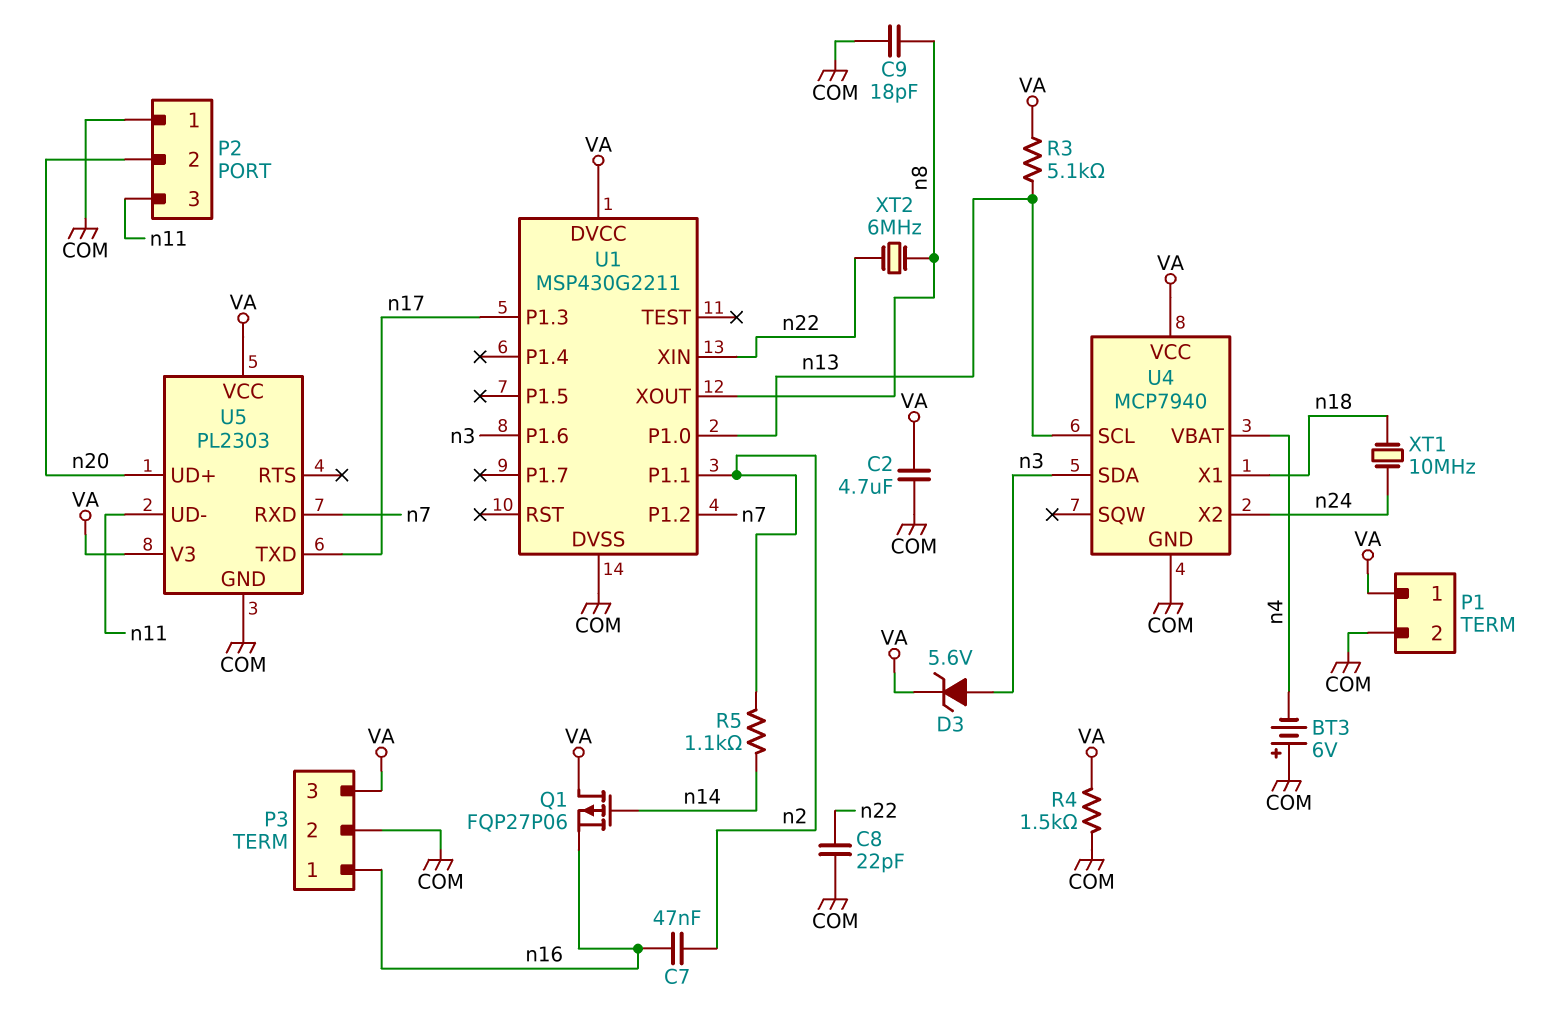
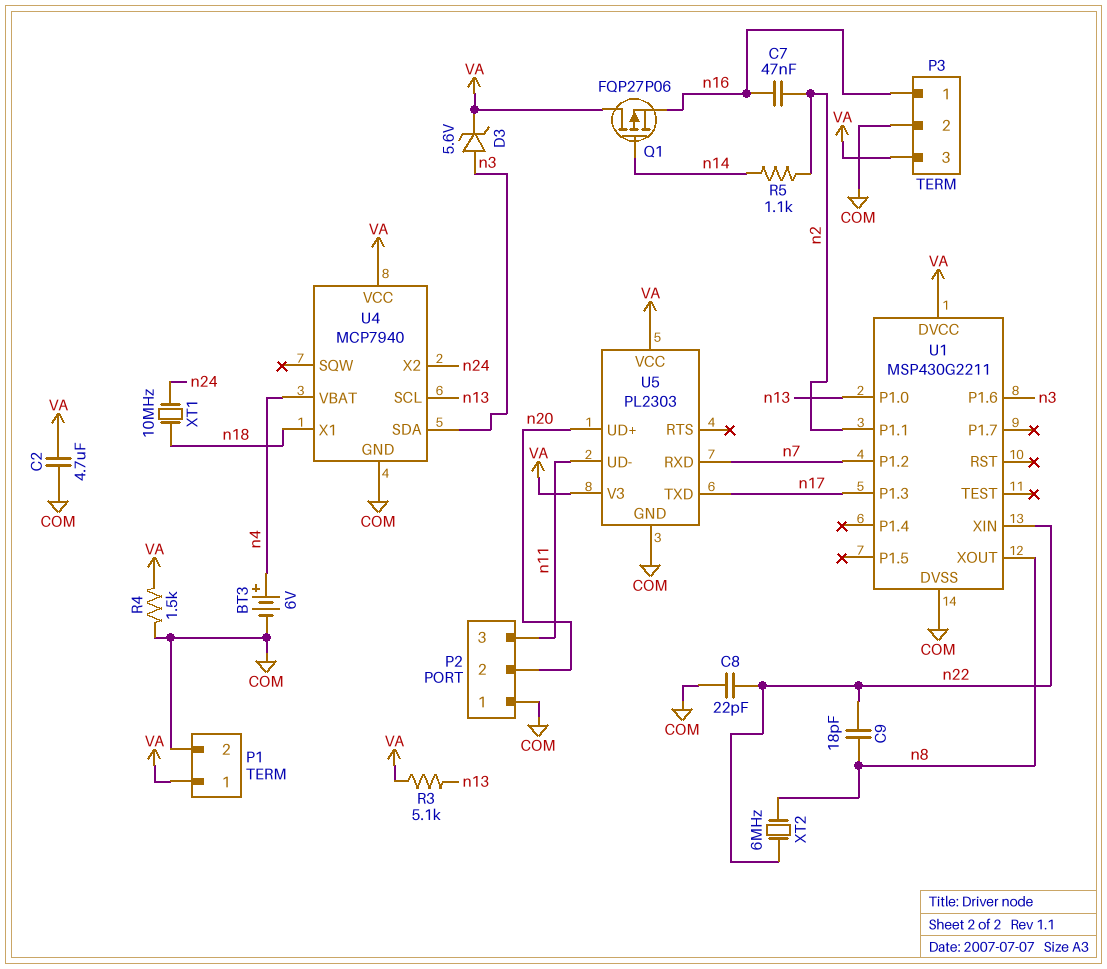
BT3: 6V (plus COM, minus n4) -> 6V (plus n4, minus COM)
C9: 18pF (COM, n8) -> 18pF (n8, n22)

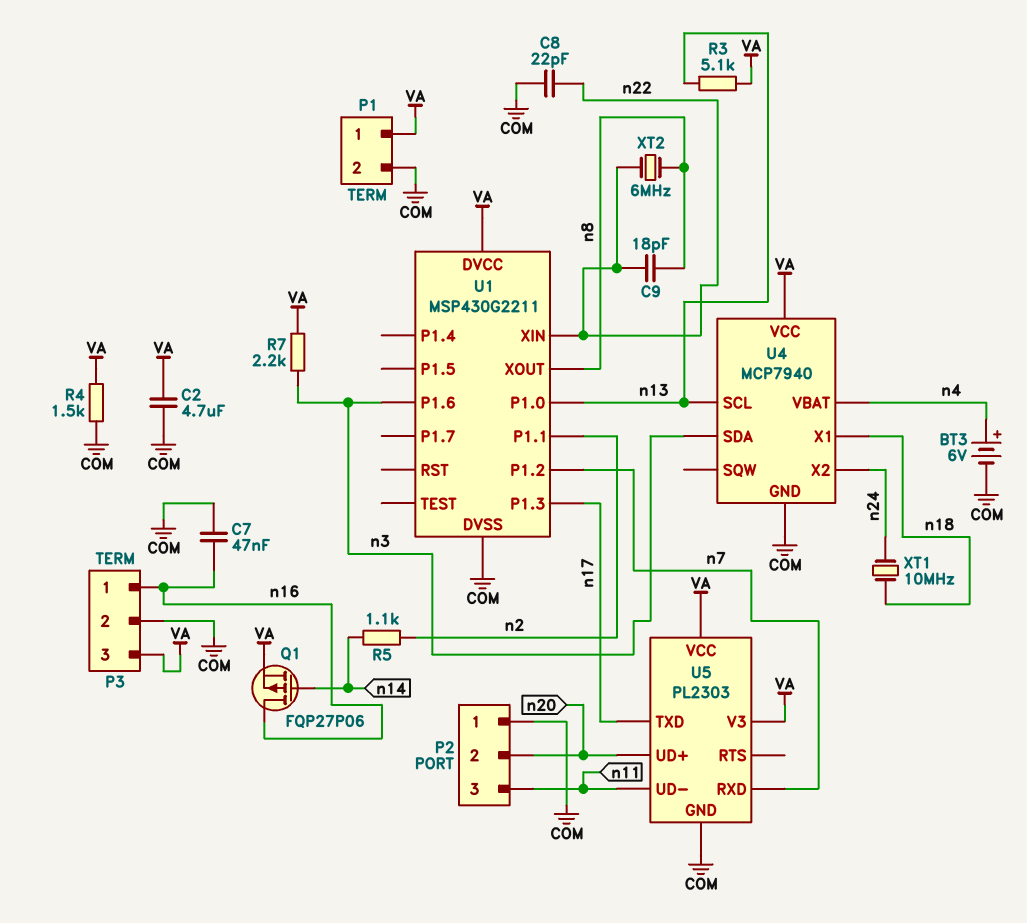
C7: 47nF (n2, n16) -> 47nF (COM, n16)
D3: zener 5.6V (A n3, K VA) -> none
Q1: PMOS FQP27P06 (G n14, D VA, S n16) -> PMOS FQP27P06 (G n14, D n16, S VA)
R7: none -> 2.2k (VA, n3)

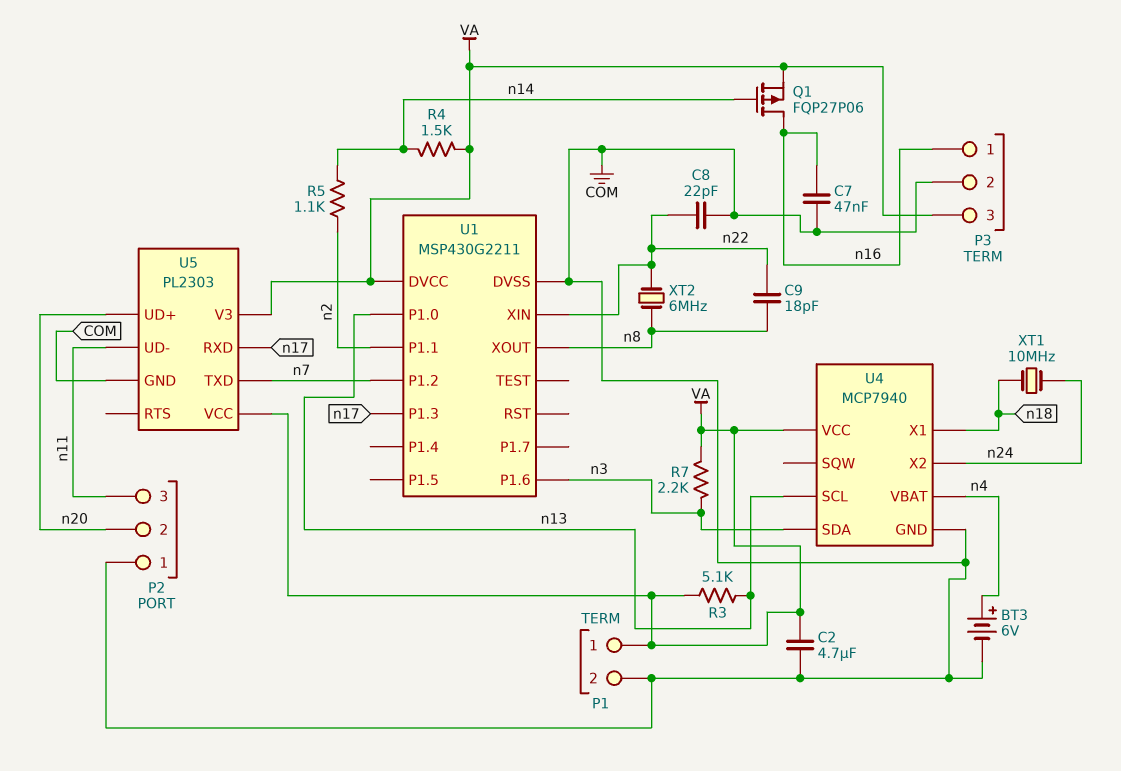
R4: 1.5k (COM, VA) -> 1.5k (VA, n14)
U5 pin RXD: n7 -> n17
U5 pin TXD: n17 -> n7

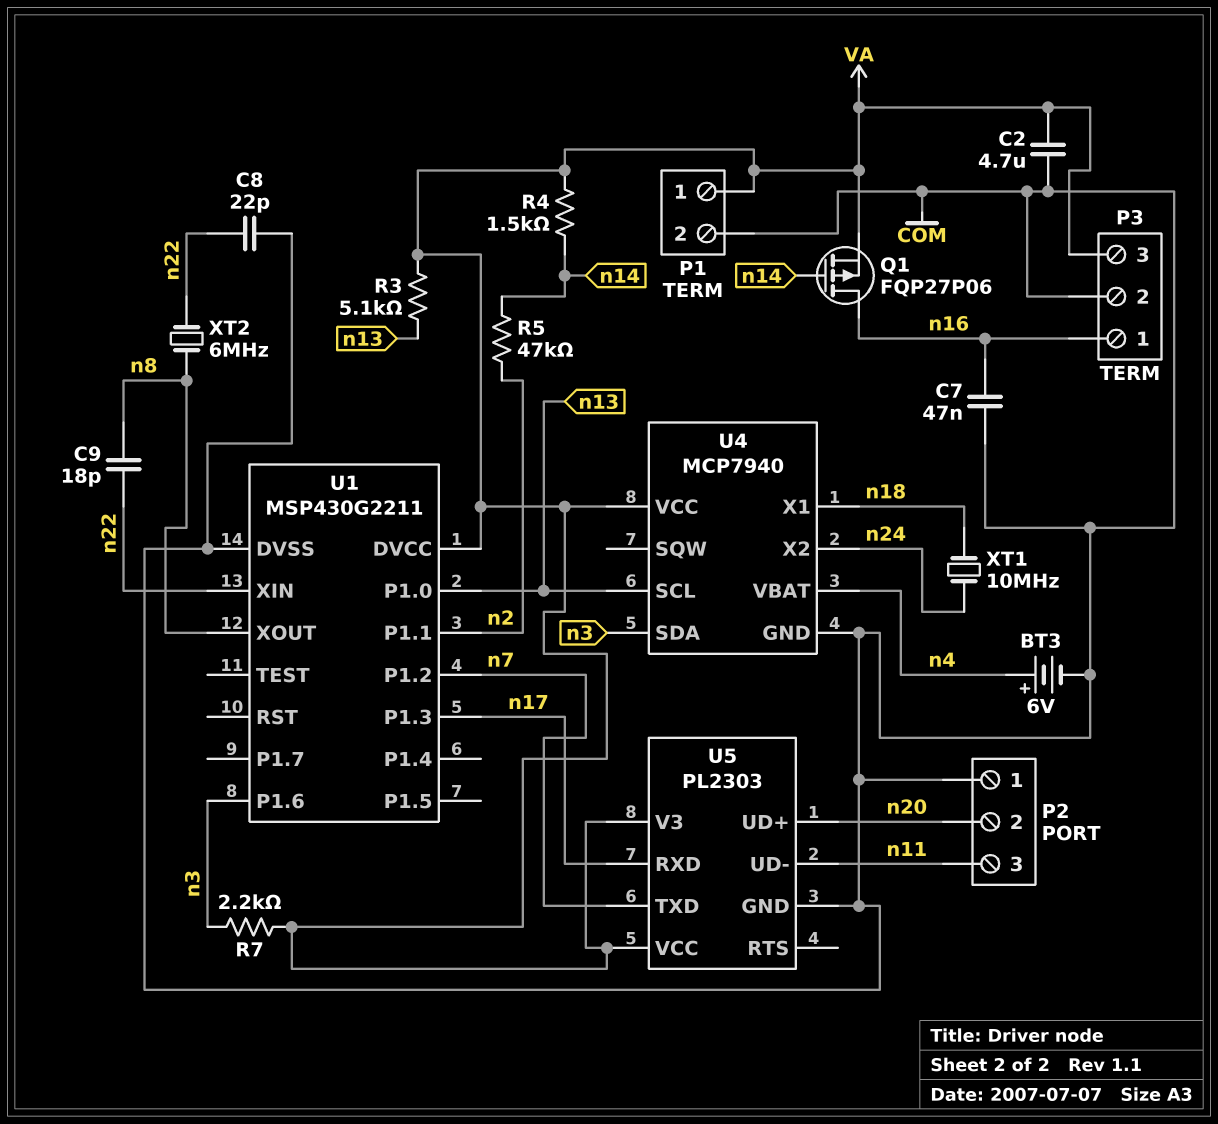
R5: 1.1k (n2, n14) -> 47k (n2, n14)

